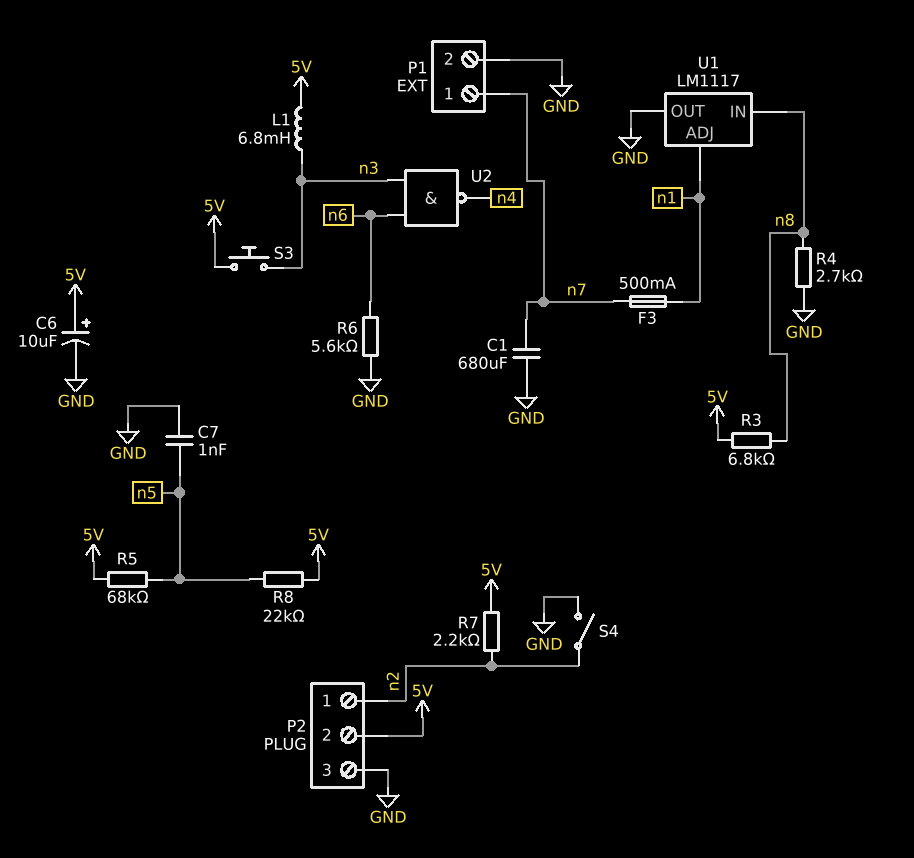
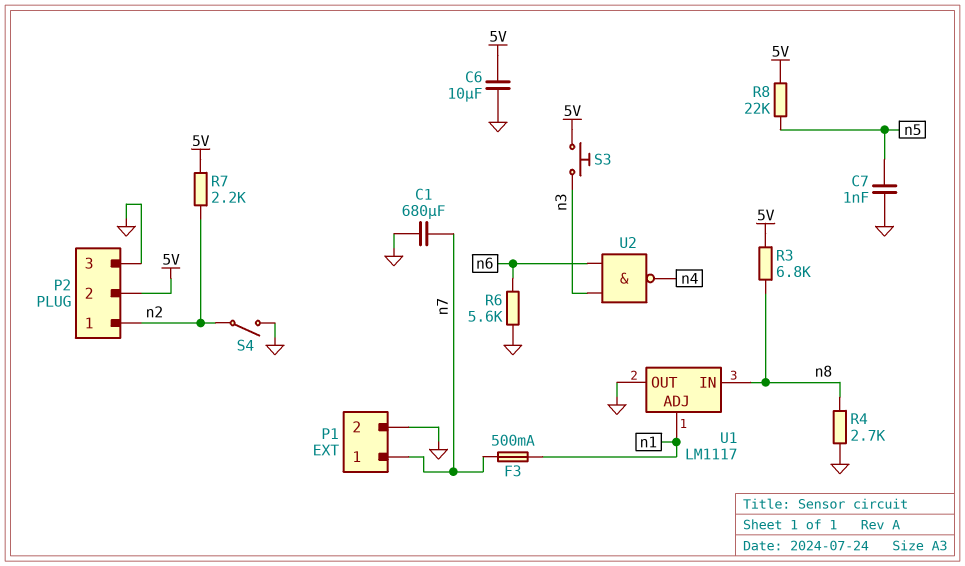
C6: 10uF (plus 5V, minus GND) -> 10uF (5V, GND)
L1: 6.8mH (5V, n3) -> none
R5: 68k (5V, n5) -> none

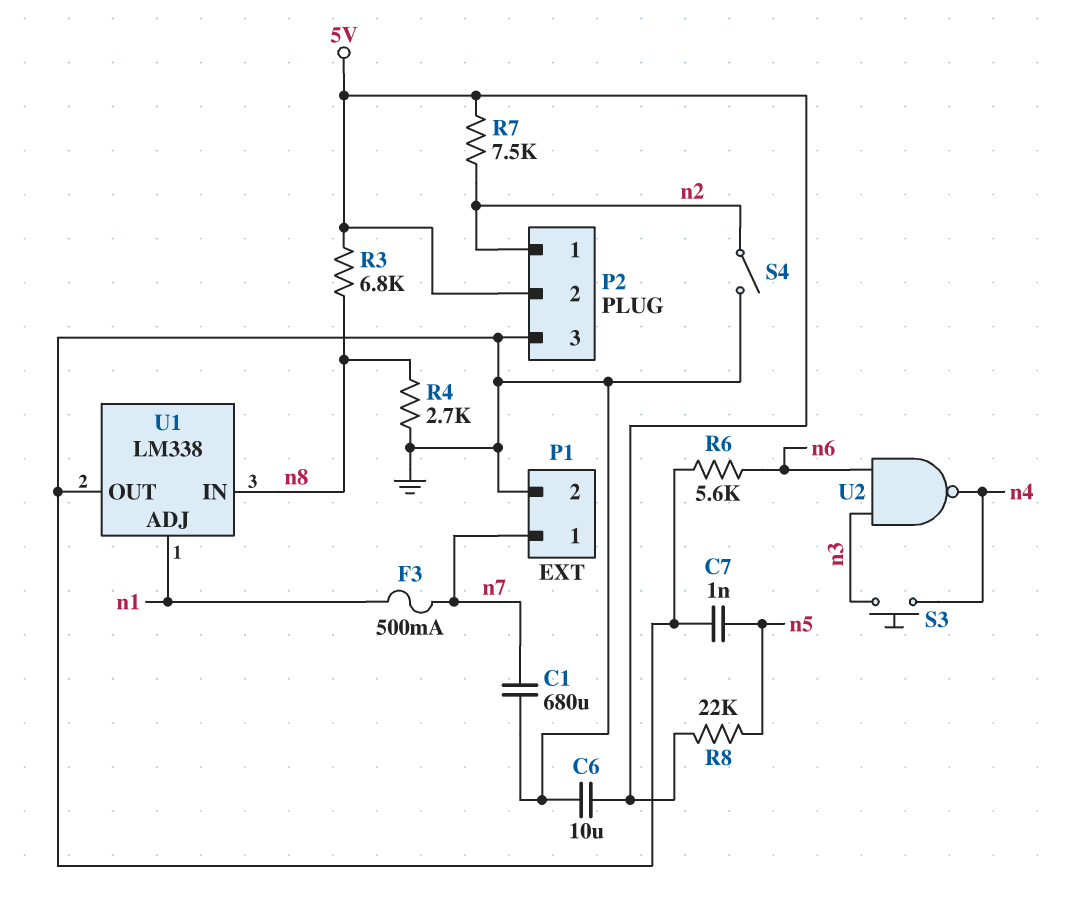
R7: 2.2k (5V, n2) -> 7.5k (5V, n2)
S3: button (5V, n3) -> button (n3, n4)
U1: LM1117 -> LM338

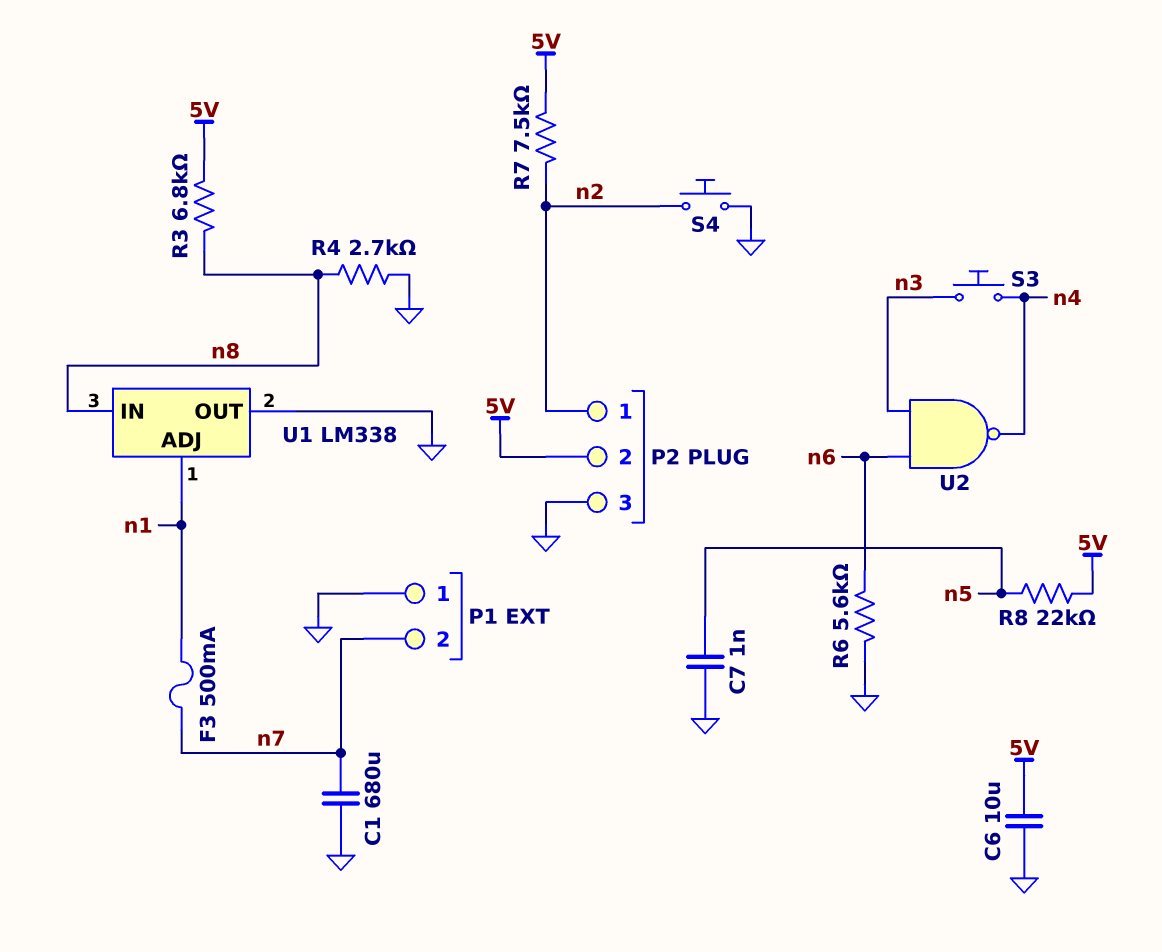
P1 pin 1: n7 -> GND
P1 pin 2: GND -> n7
S4: switch (GND, n2) -> button (GND, n2)

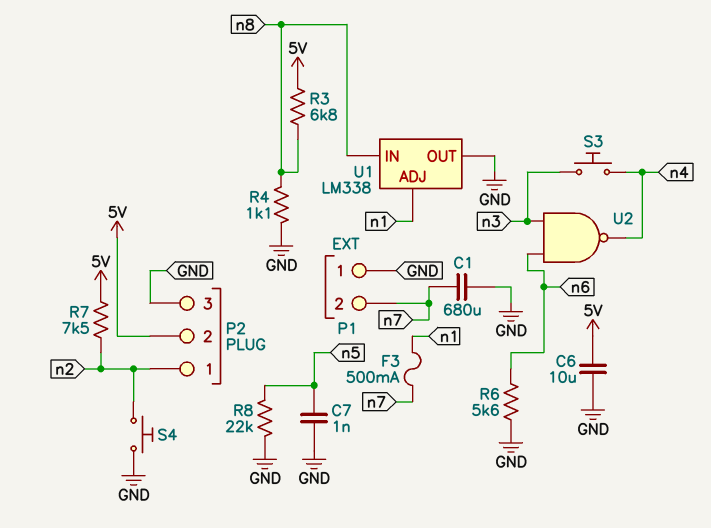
R4: 2.7k (GND, n8) -> 1.1k (GND, n8)
R8: 22k (5V, n5) -> 22k (GND, n5)

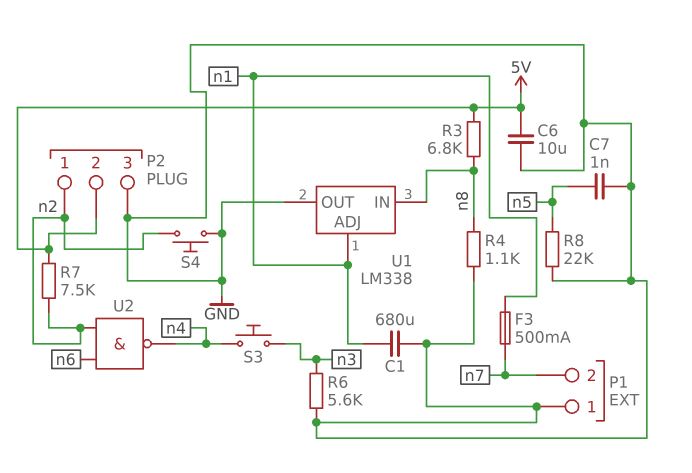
C1: 680uF (GND, n7) -> 680uF (GND, n1)
R6: 5.6k (GND, n6) -> 5.6k (GND, n3)
U2: NAND (in n3, in n6, out n4) -> NAND (in n2, in n6, out n4)

